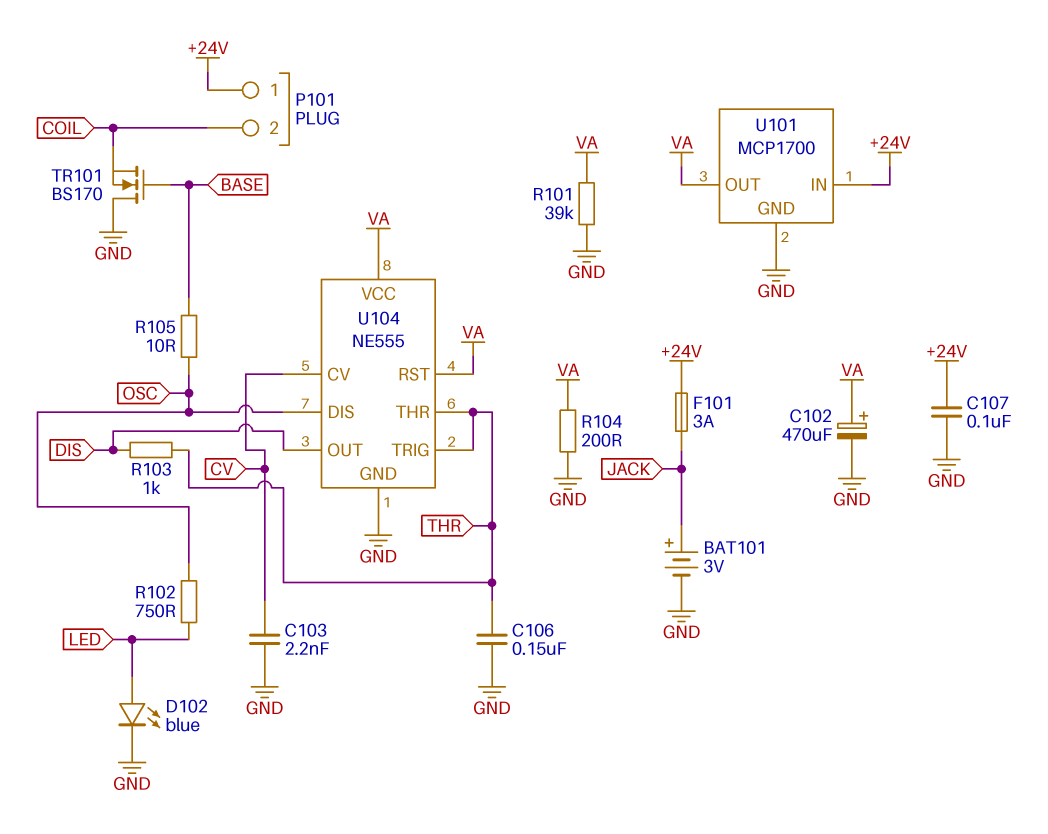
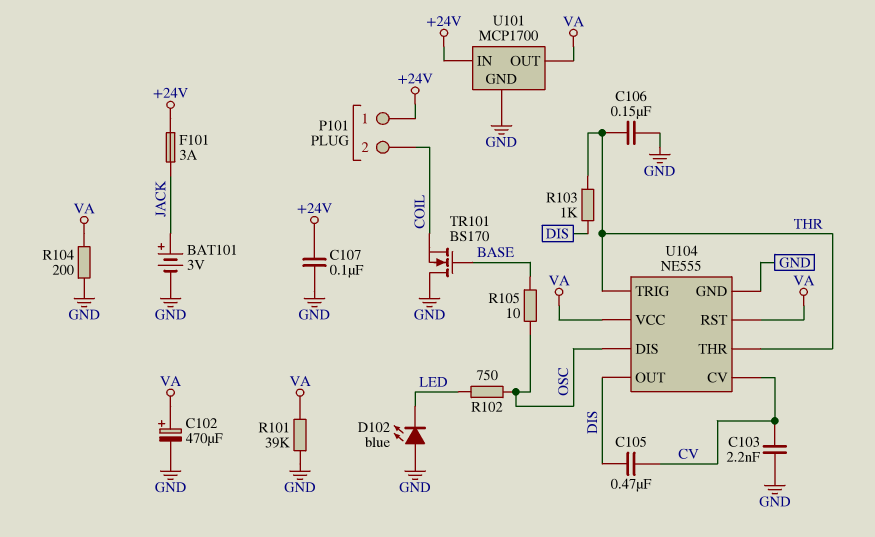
C105: none -> 470nF (CV, DIS)
D102: LED blue (A LED, K GND) -> LED blue (A GND, K LED)

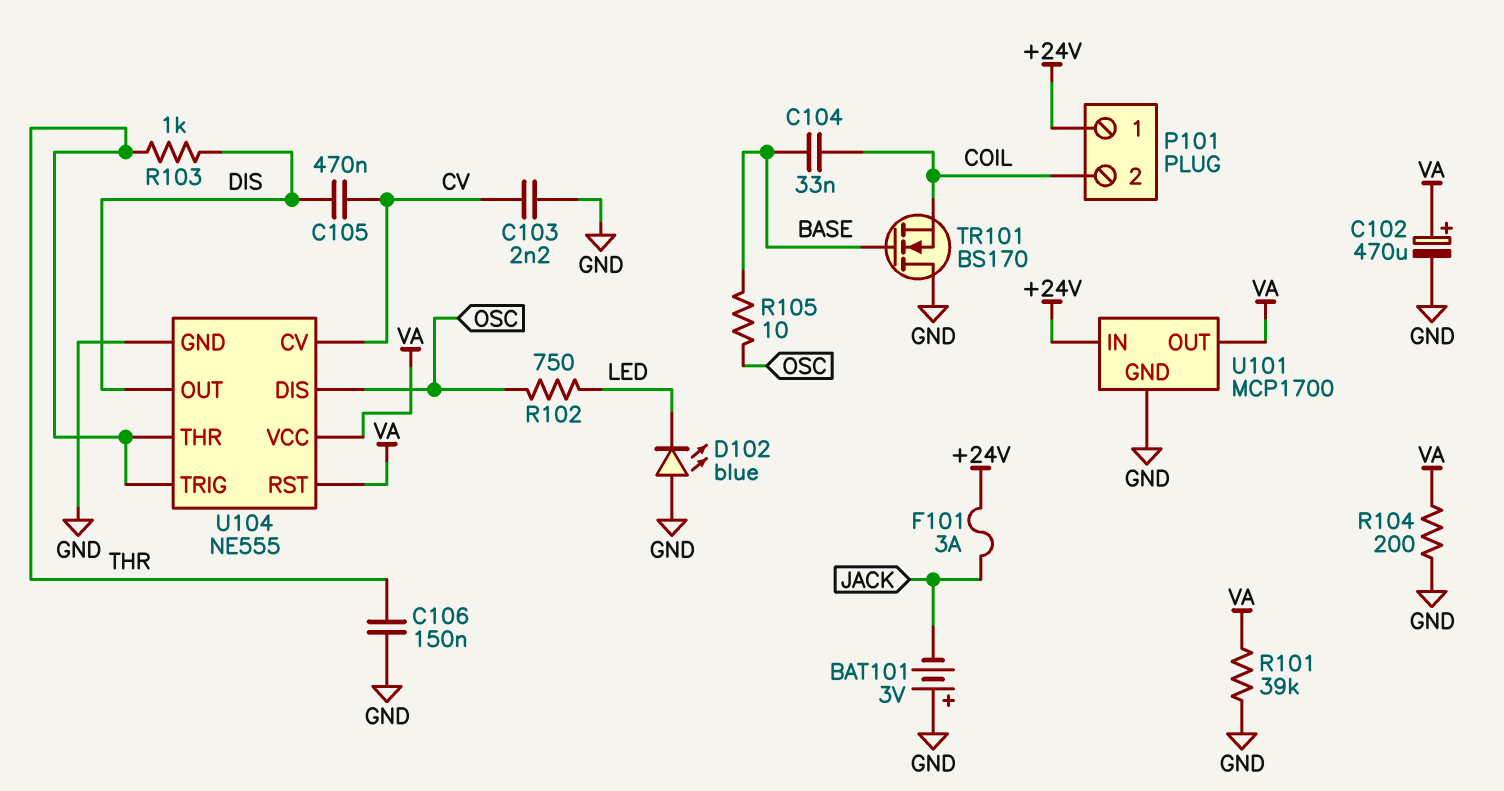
BAT101: 3V (plus JACK, minus GND) -> 3V (plus GND, minus JACK)
C104: none -> 33nF (BASE, COIL)
C107: 100nF (+24V, GND) -> none

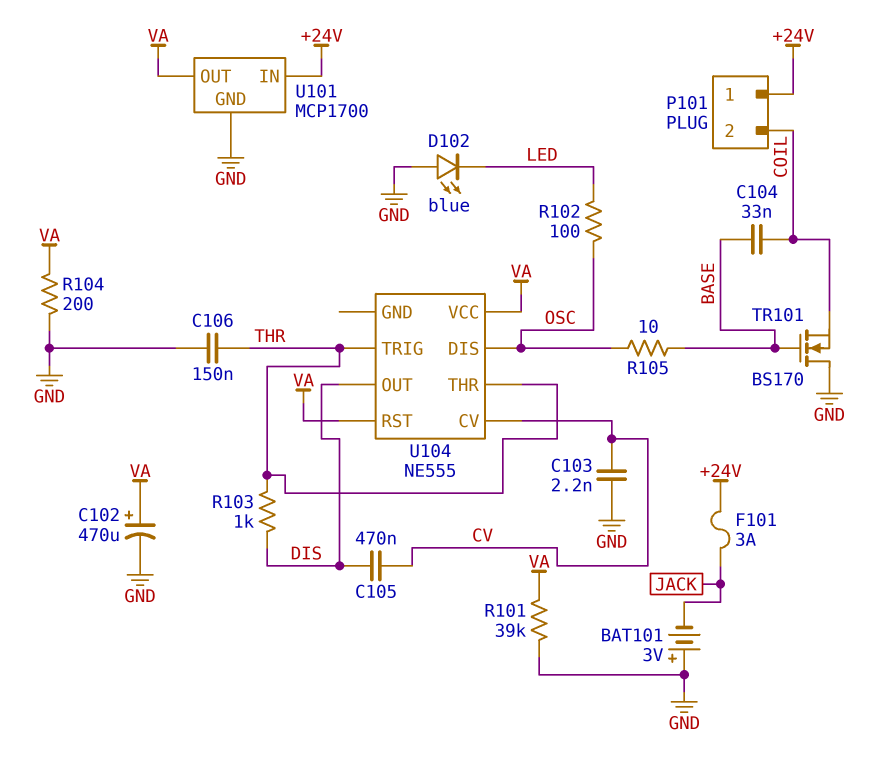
R102: 750 (LED, OSC) -> 100 (LED, OSC)
U104 pin GND: GND -> none

